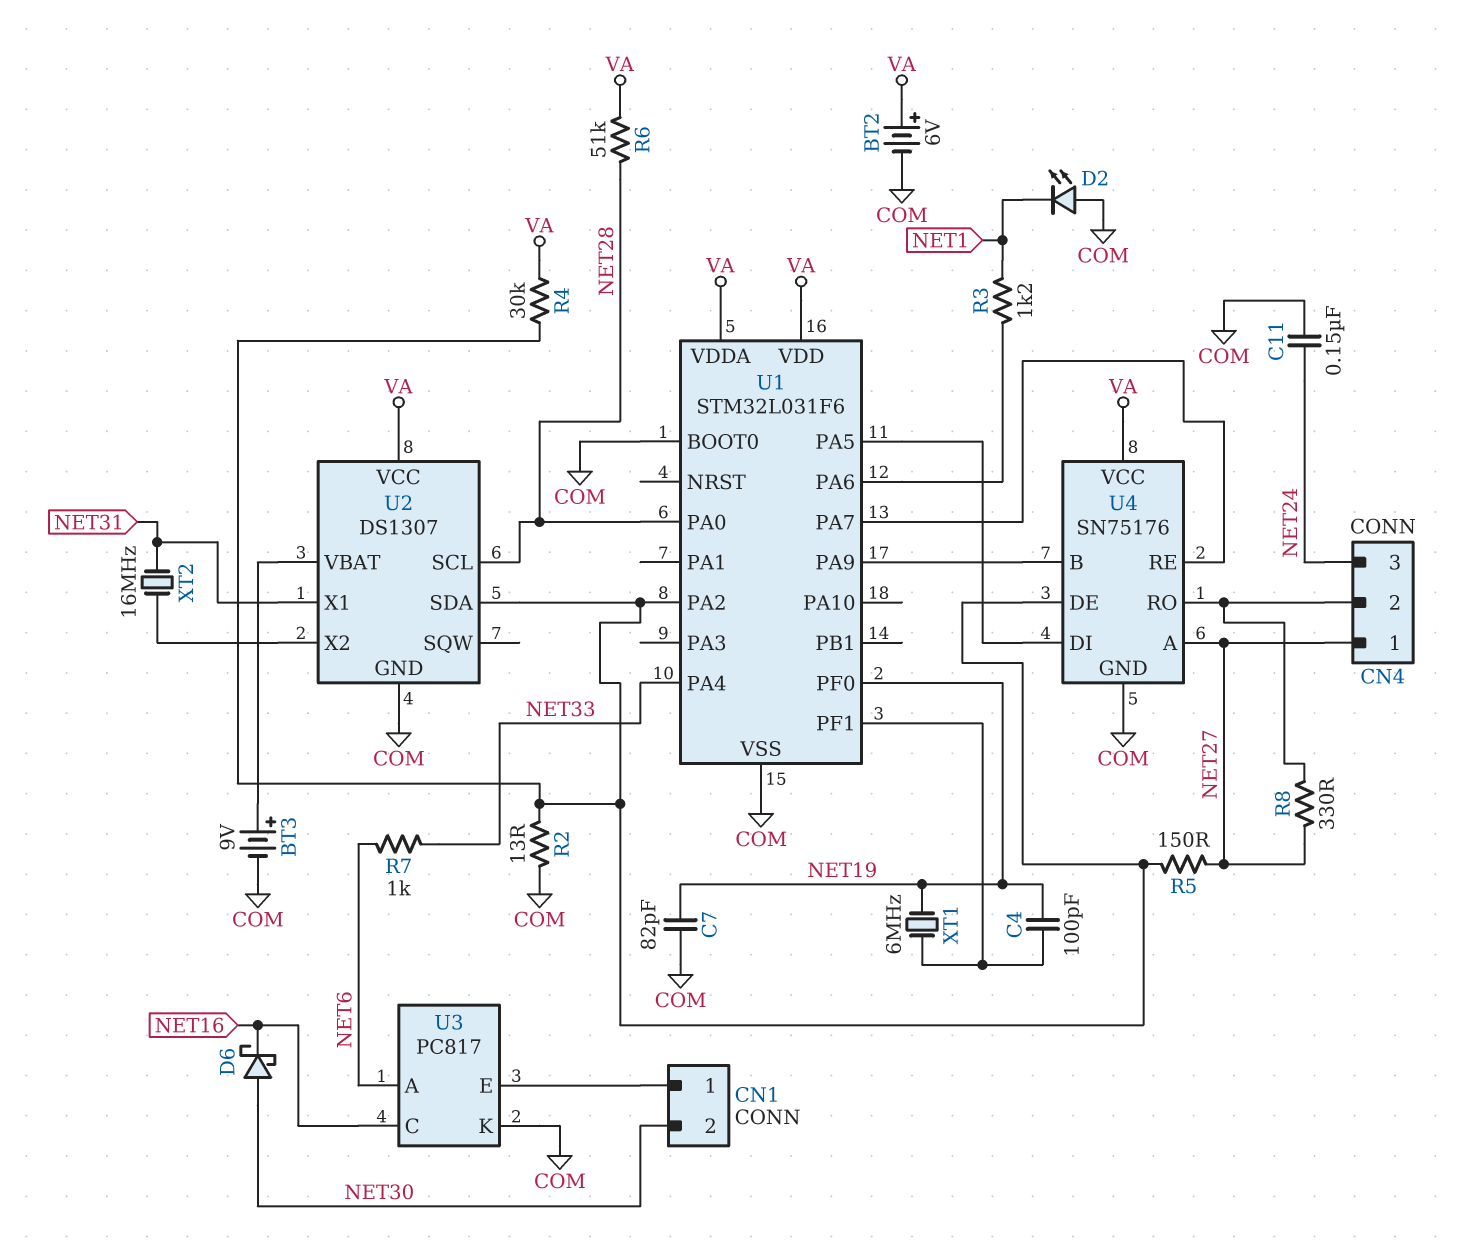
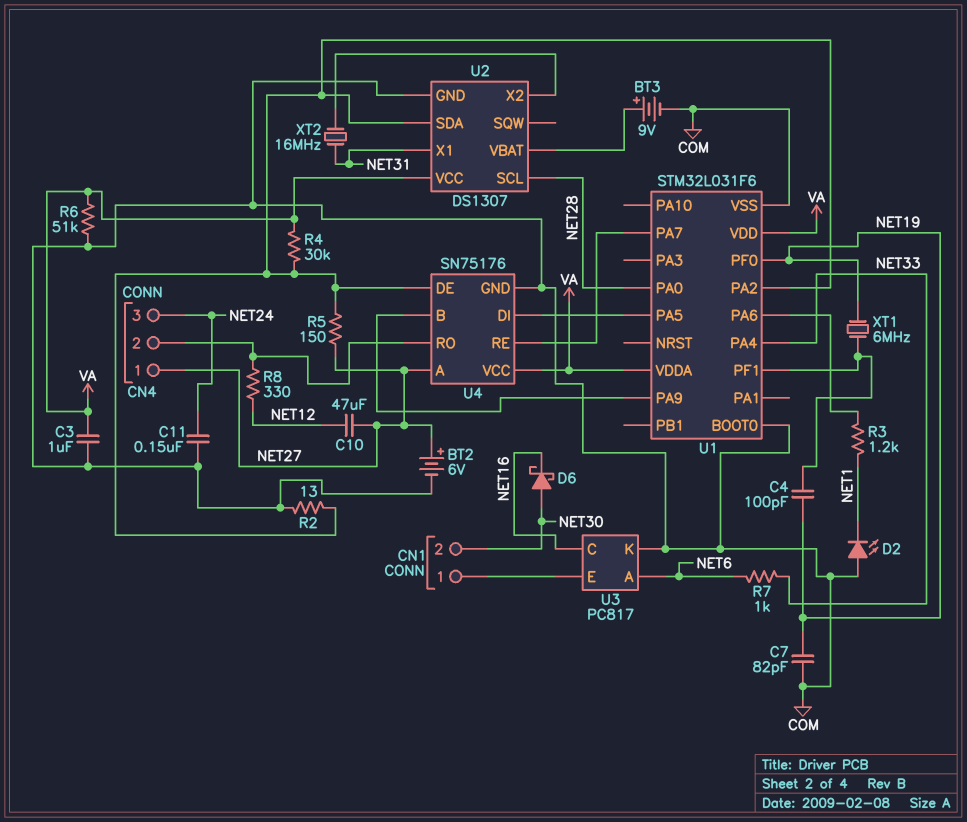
BT2: 6V (plus VA, minus COM) -> 6V (plus NET27, minus COM)
C3: none -> 1uF (COM, VA)
C10: none -> 47uF (NET12, NET27)
R6: 51k (NET28, VA) -> 51k (COM, VA)
R8: 330 (CN4/2, NET27) -> 330 (CN4/2, NET12)

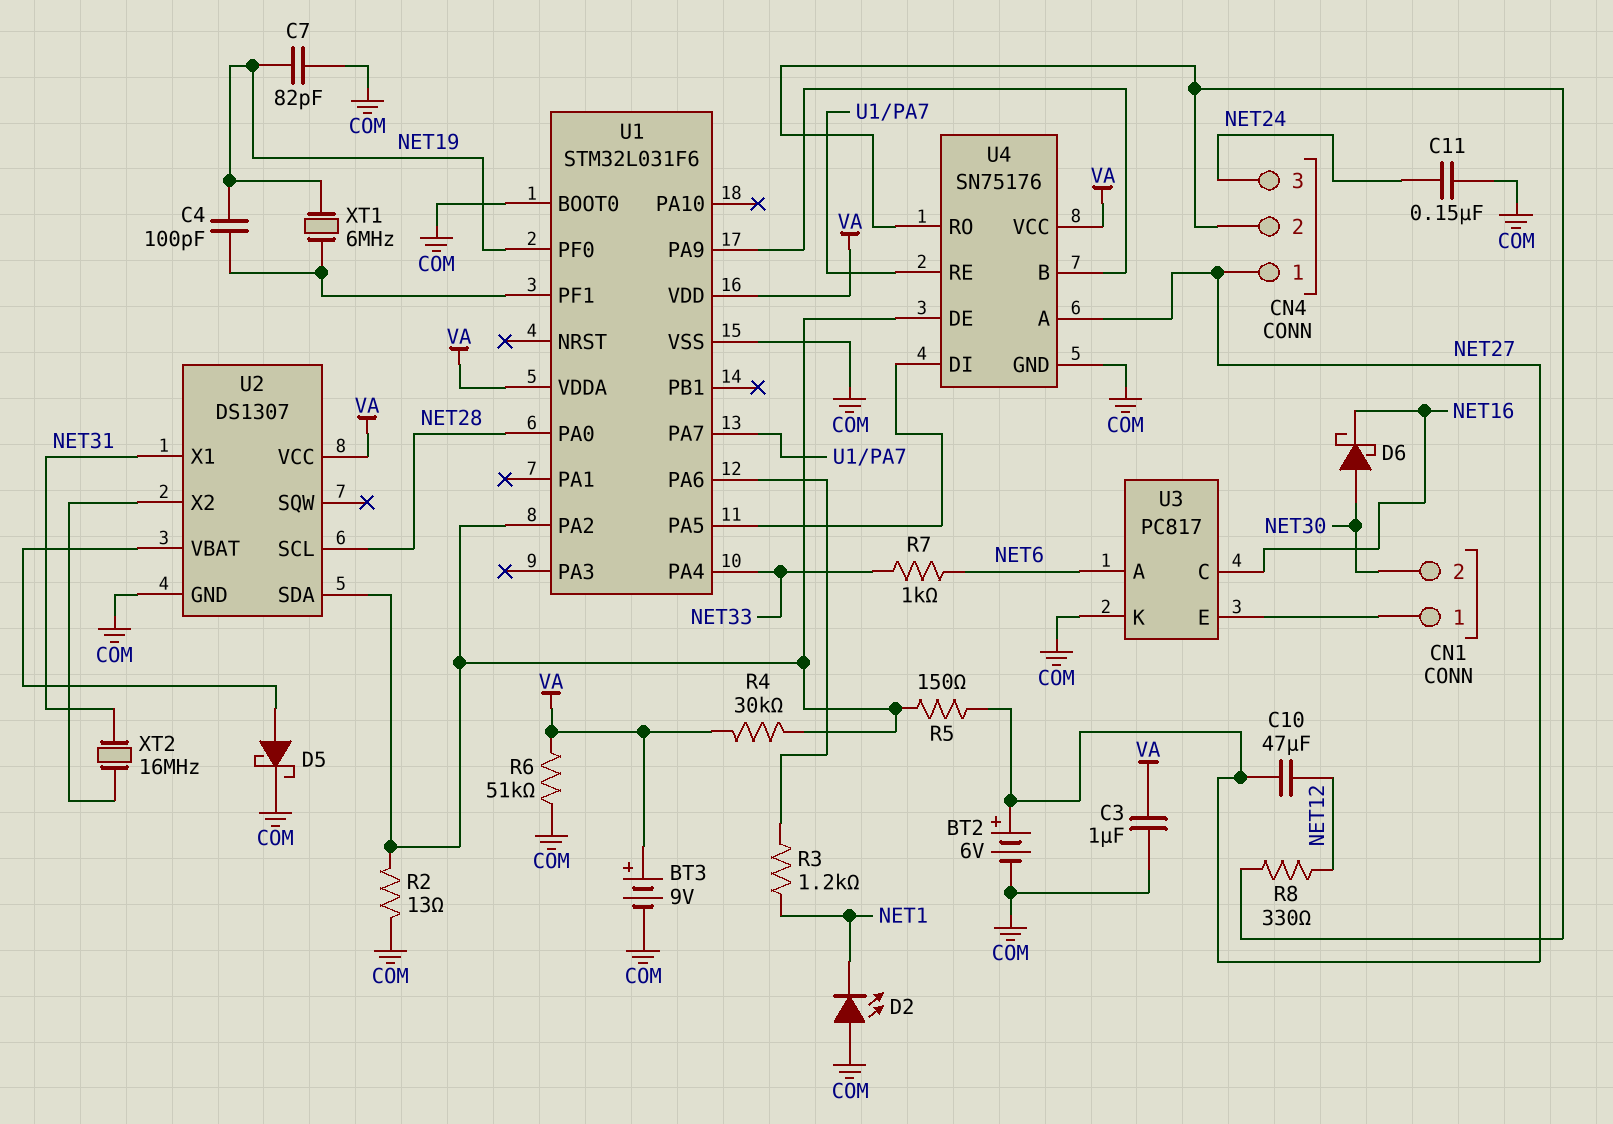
BT3: 9V (plus U2/VBAT, minus COM) -> 9V (plus VA, minus COM)
D5: none -> schottky (A U2/VBAT, K COM)

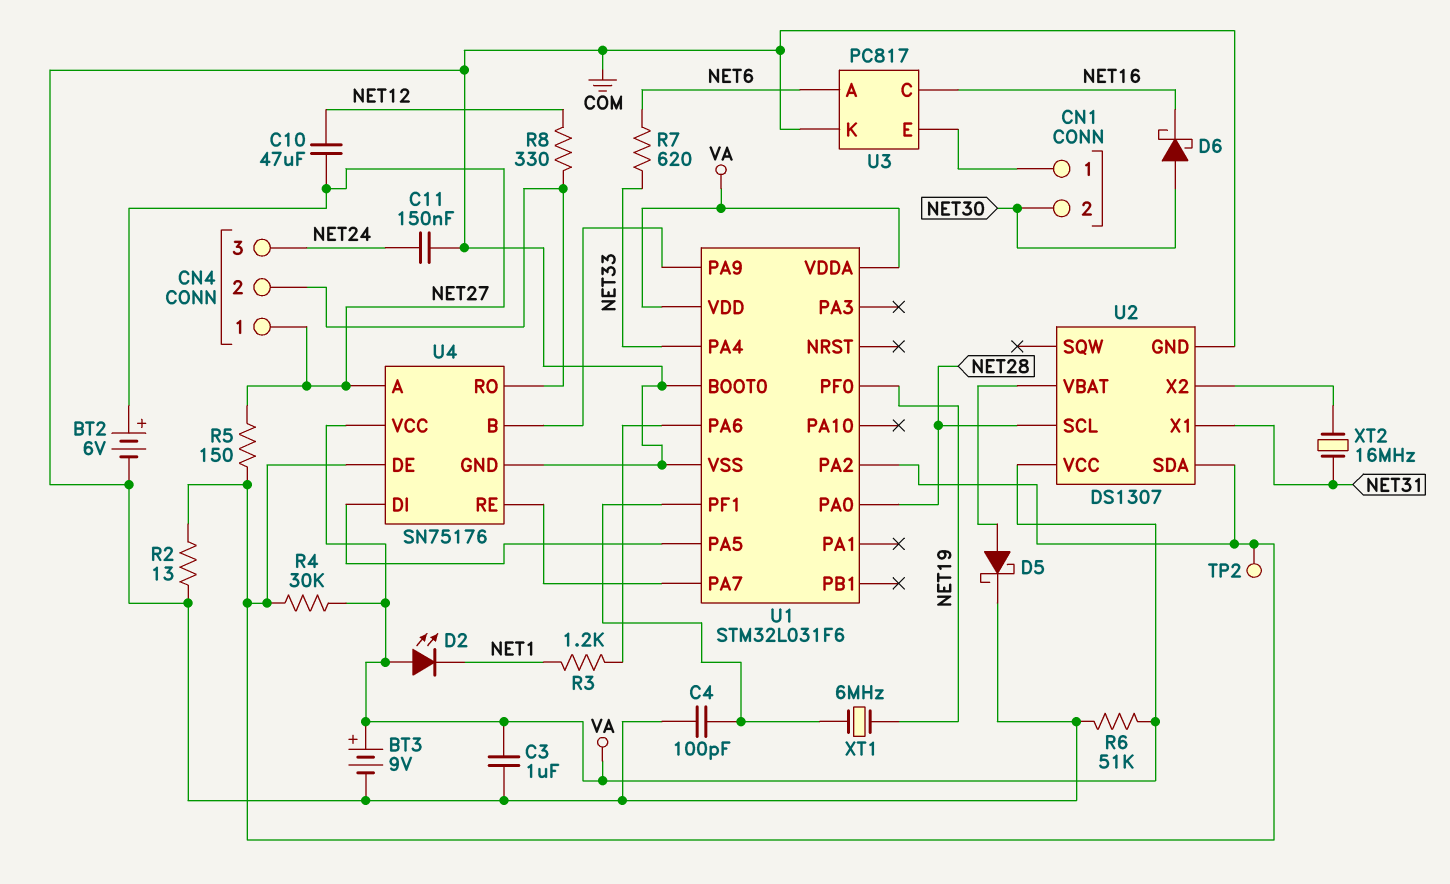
C4: 100pF (NET19, U1/PF1) -> 100pF (COM, U1/PF1)
C7: 82pF (COM, NET19) -> none
D2: LED (A COM, K NET1) -> LED (A VA, K NET1)
R7: 1k (NET6, NET33) -> 620 (NET6, NET33)
TP2: none -> test point (U1/PA2)

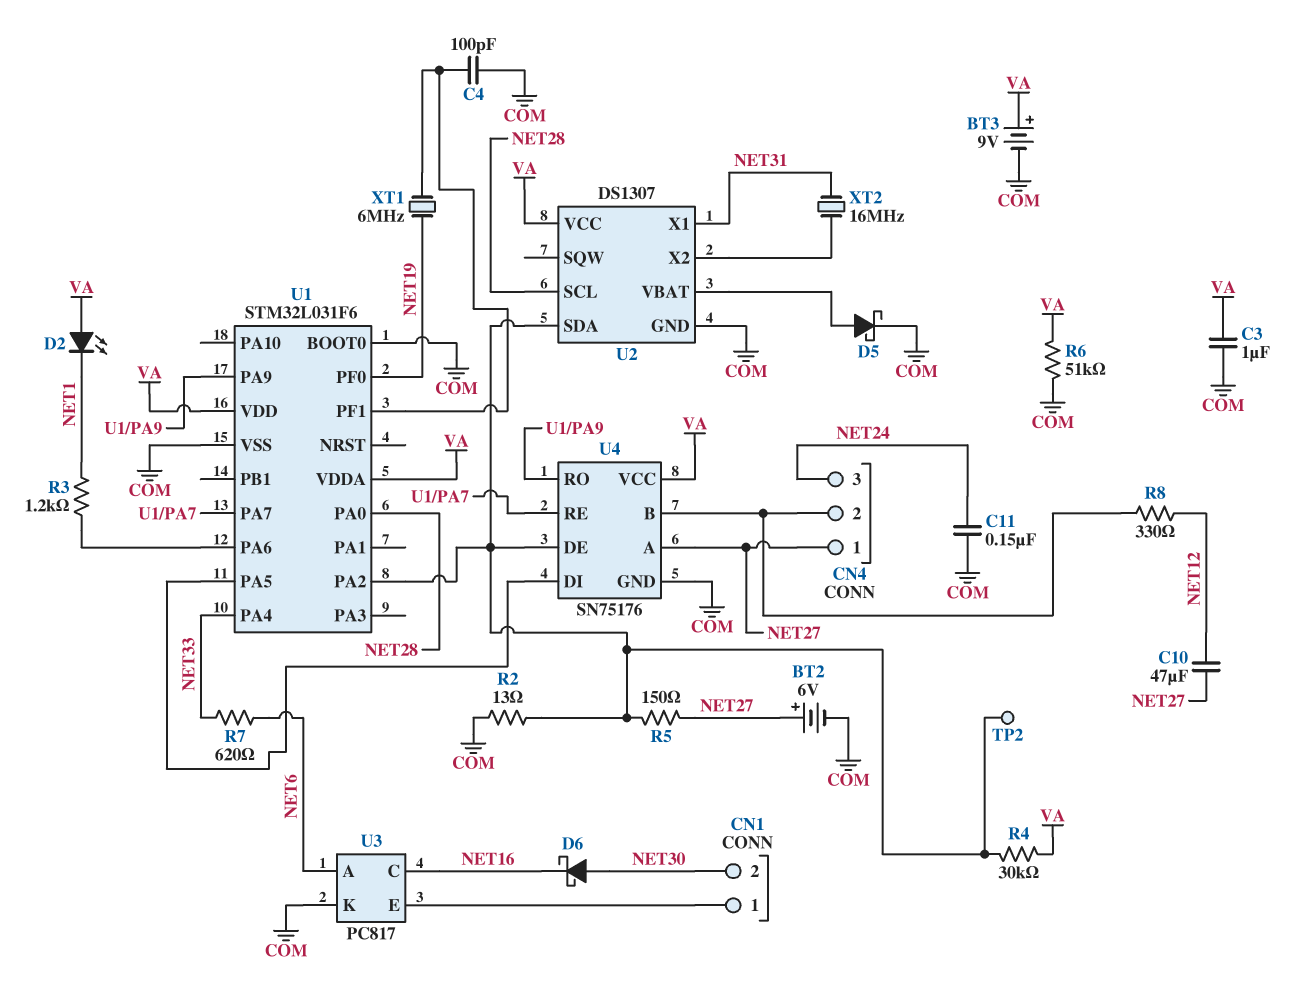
U4 pin B: U1/PA9 -> CN4/2
U4 pin RO: CN4/2 -> U1/PA9

